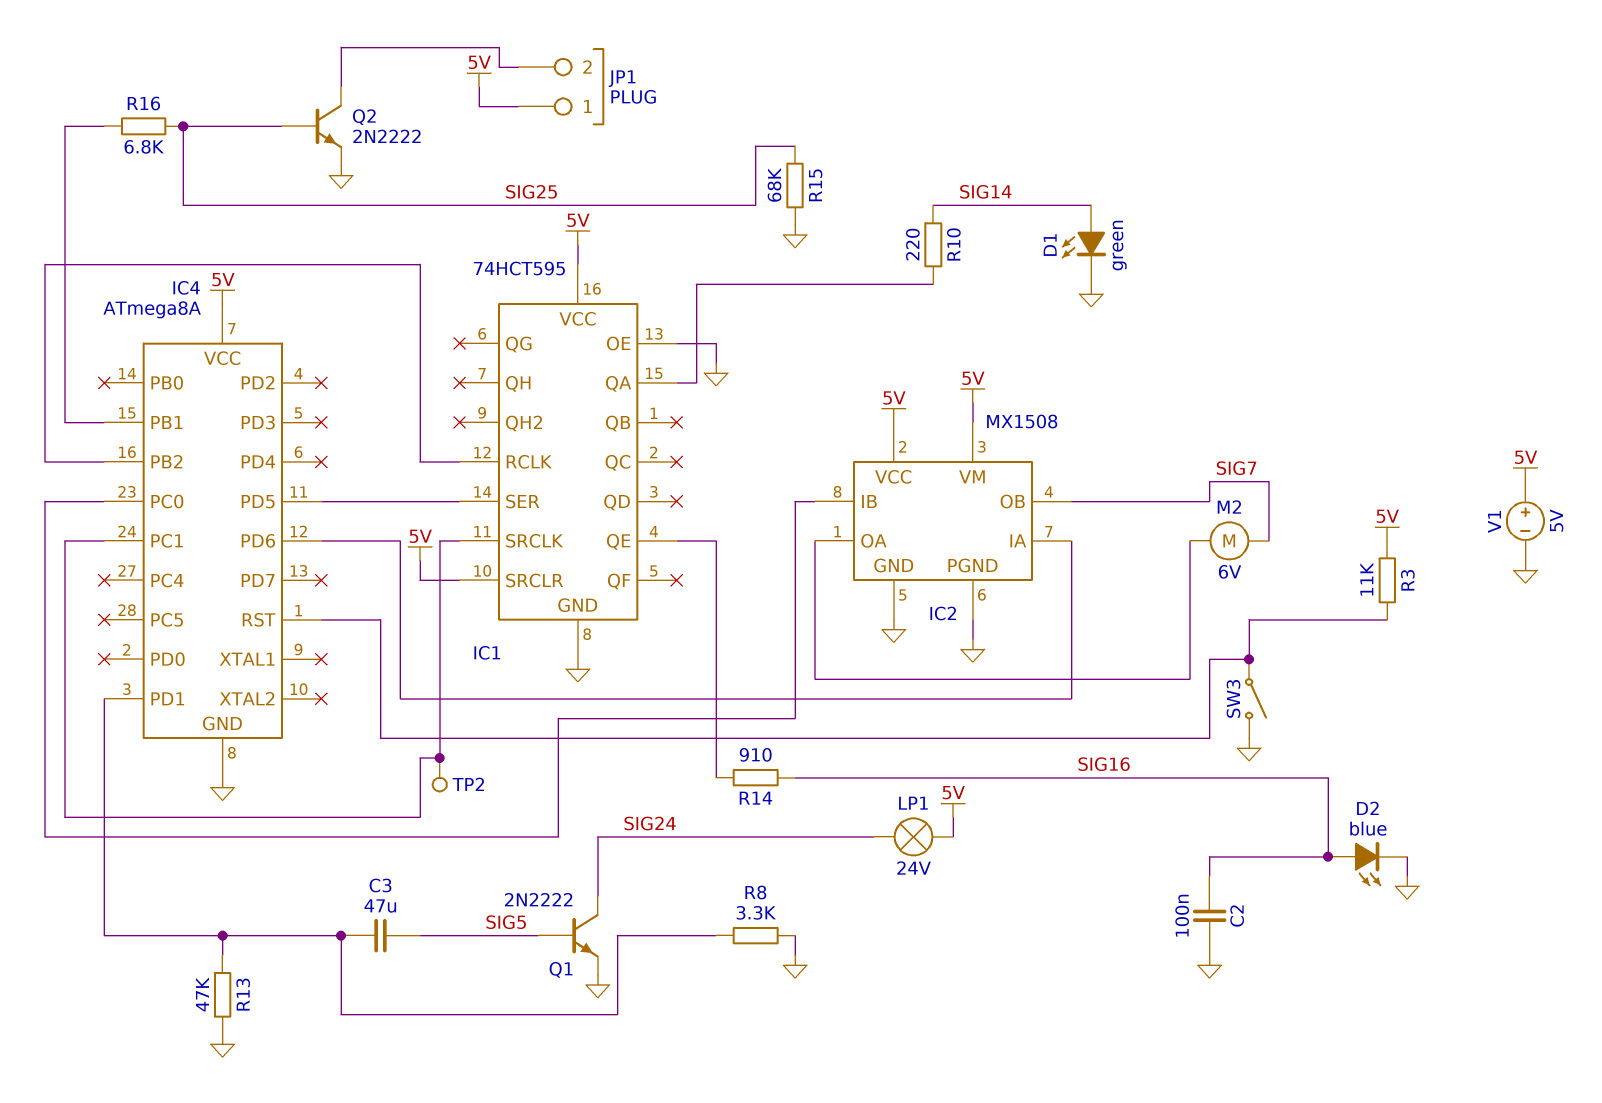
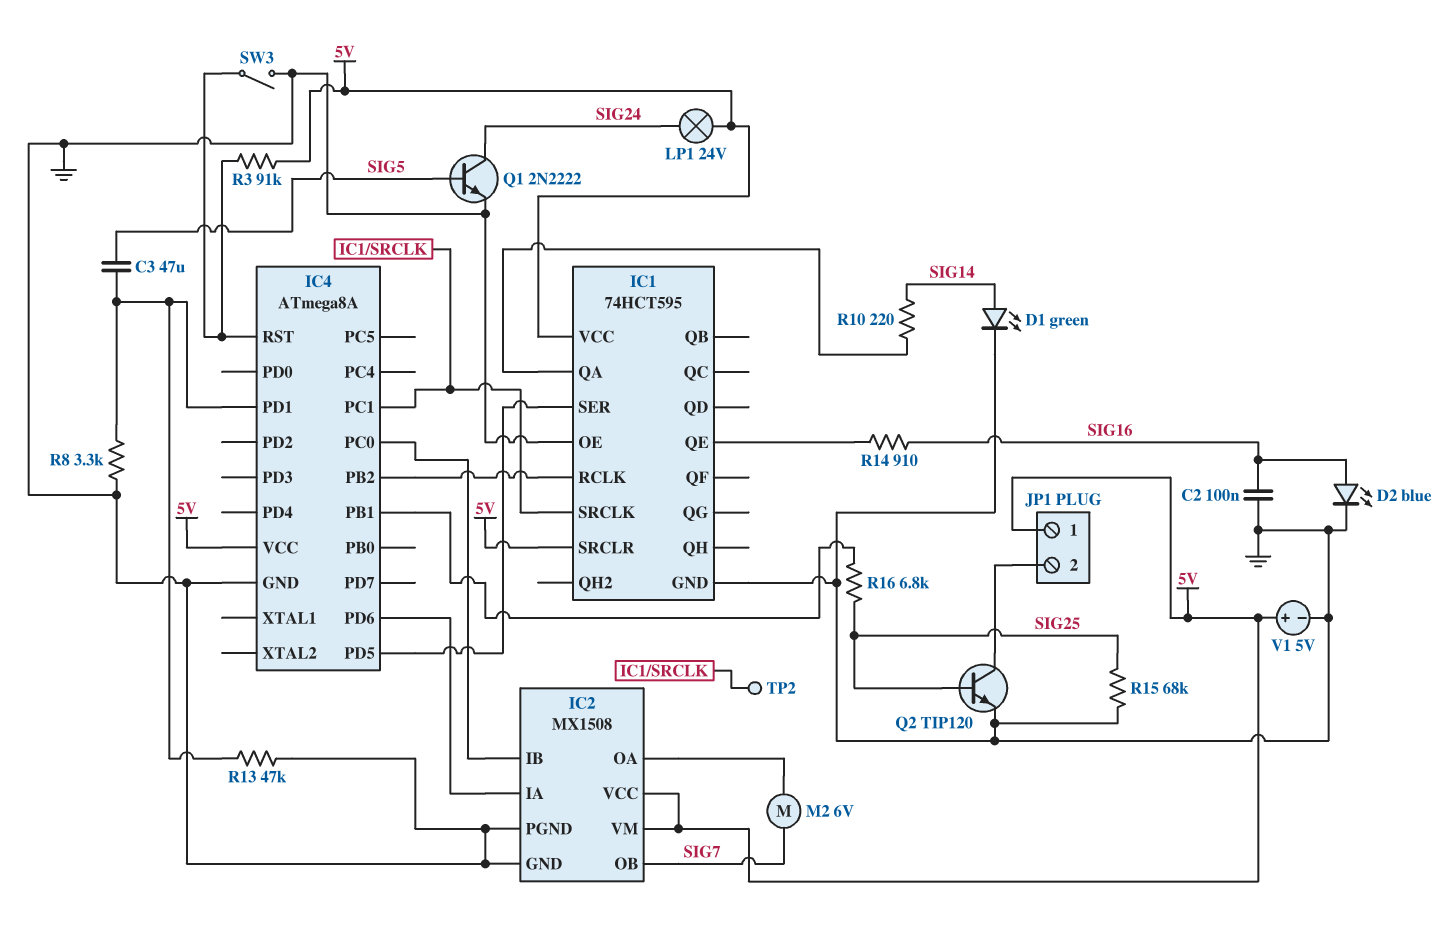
Q2: NPN 2N2222 (B SIG25, C JP1/2, E GND) -> NPN TIP120 (B SIG25, C JP1/2, E GND)
R3: 11k (5V, IC4/RST) -> 91k (5V, IC4/RST)

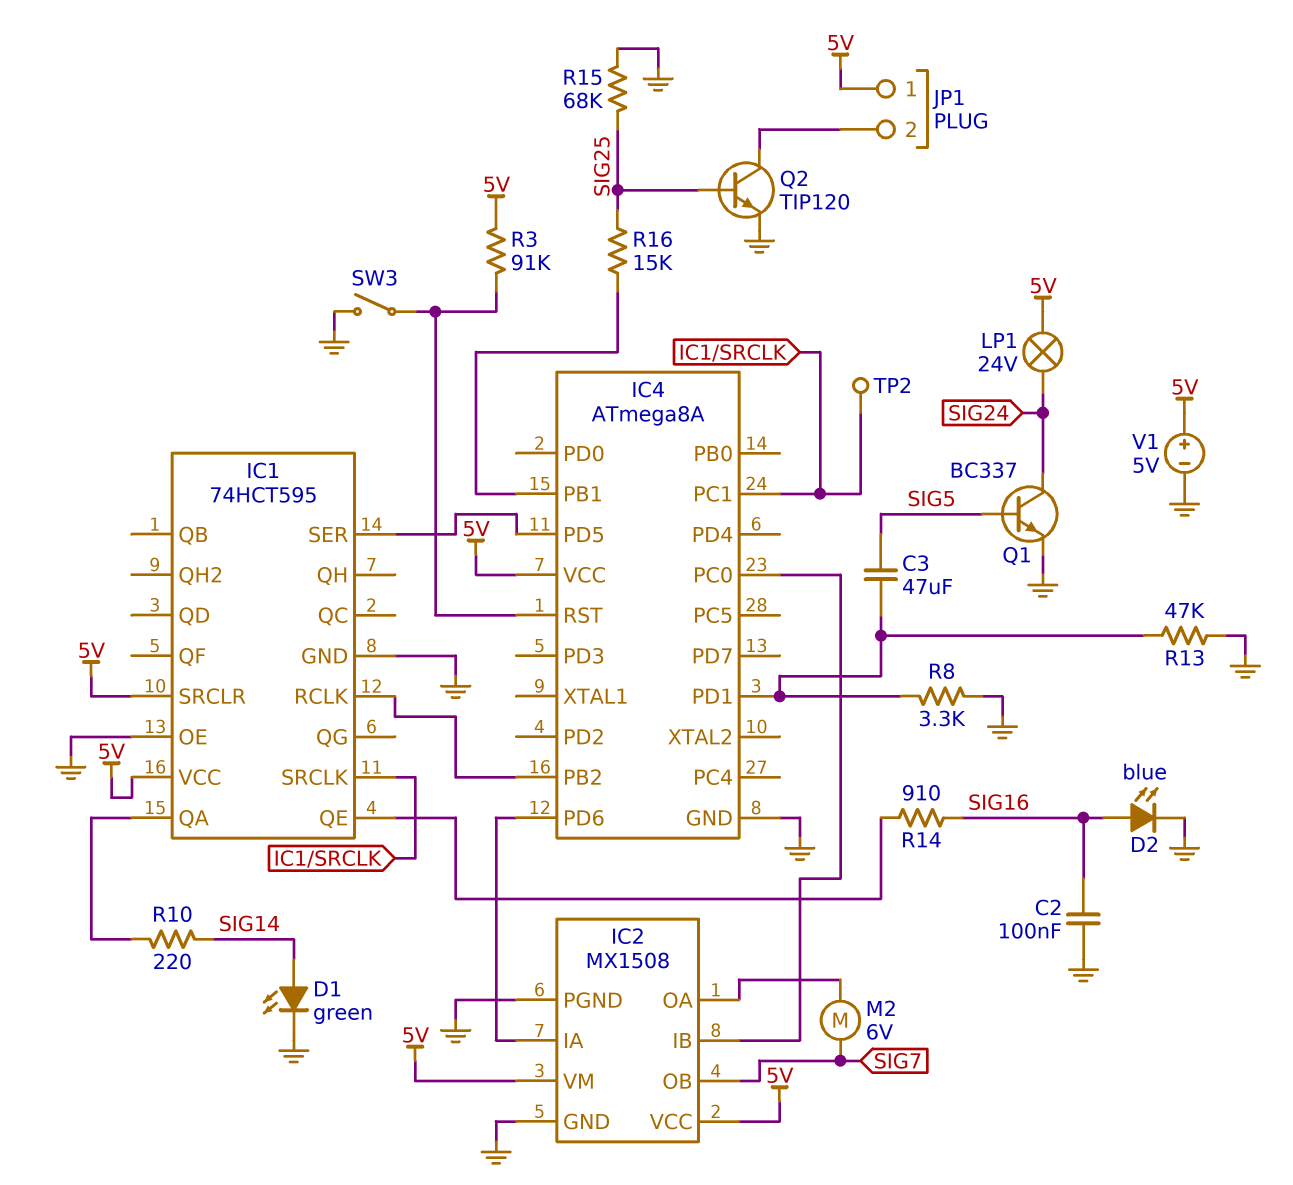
Q1: NPN 2N2222 (B SIG5, C SIG24, E GND) -> NPN BC337 (B SIG5, C SIG24, E GND)
R16: 6.8k (IC4/PB1, SIG25) -> 15k (IC4/PB1, SIG25)

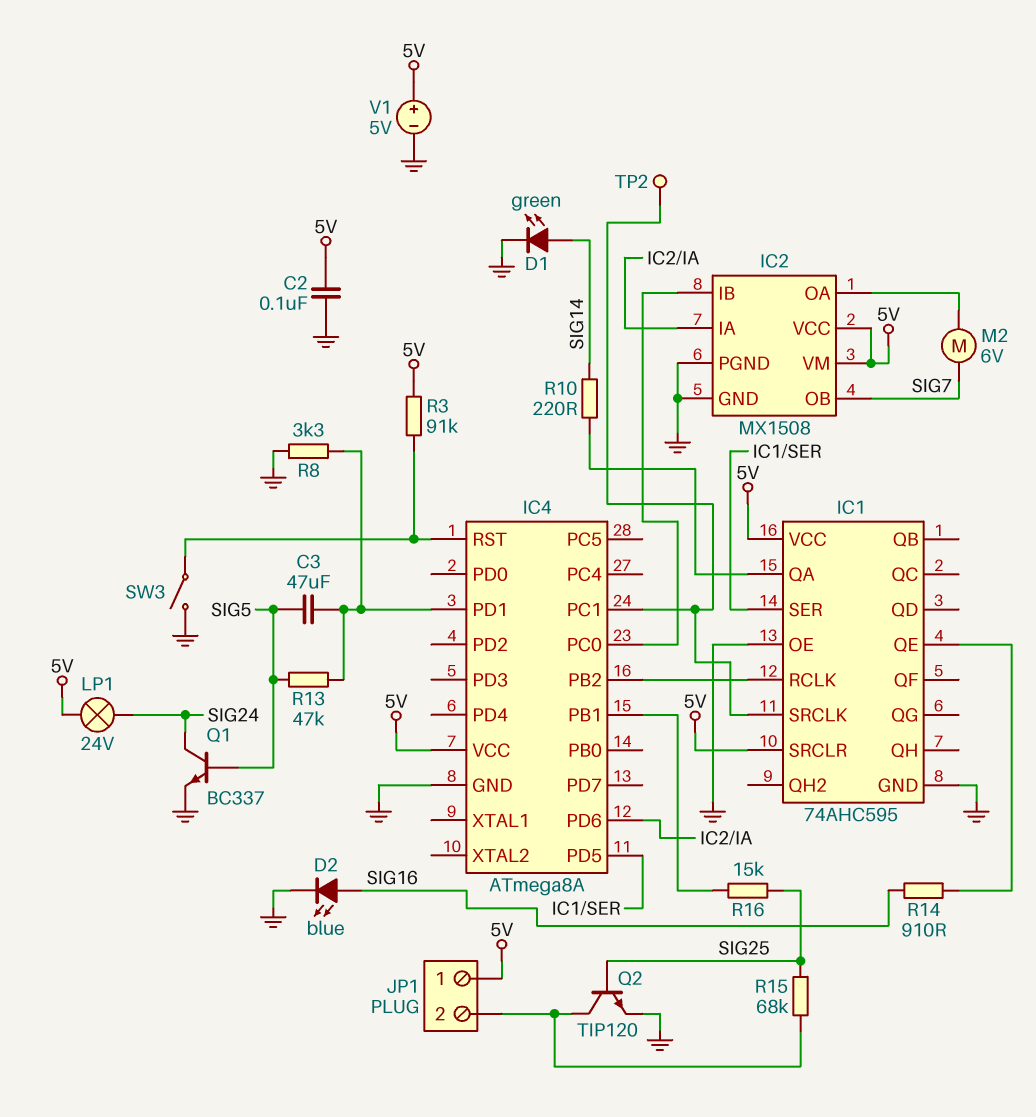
C2: 100nF (GND, SIG16) -> 100nF (5V, GND)
IC1: 74HCT595 -> 74AHC595
R13: 47k (GND, IC4/PD1) -> 47k (IC4/PD1, SIG5)
R15: 68k (GND, SIG25) -> 68k (JP1/2, SIG25)

